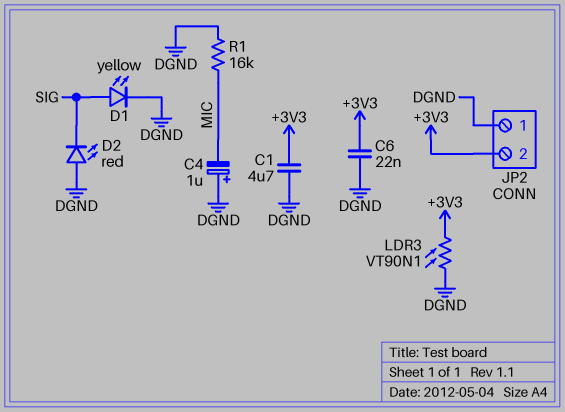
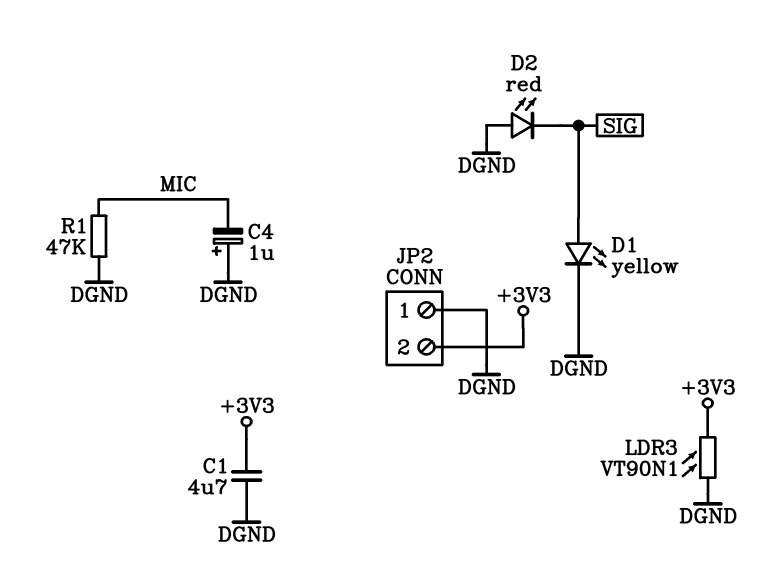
C6: 22nF (+3V3, DGND) -> none
R1: 16k (DGND, MIC) -> 47k (DGND, MIC)

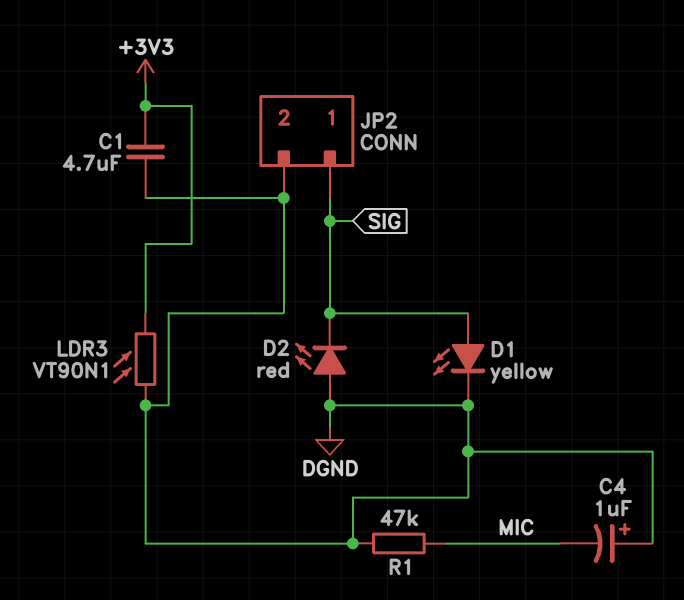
JP2 pin 1: DGND -> SIG
JP2 pin 2: +3V3 -> DGND

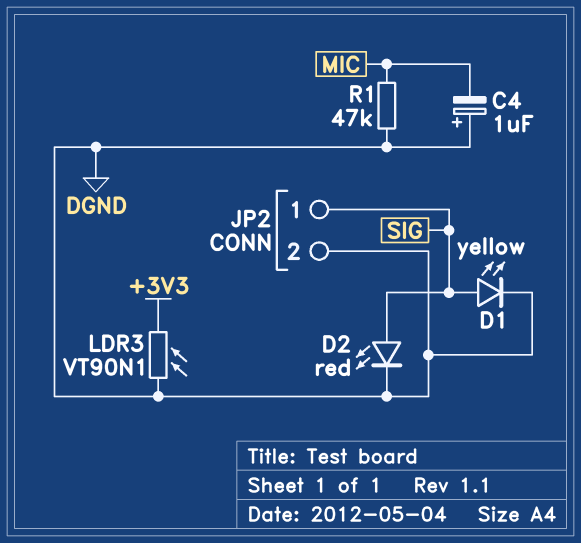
C1: 4.7uF (+3V3, DGND) -> none
D2: LED red (A DGND, K SIG) -> LED red (A SIG, K DGND)

